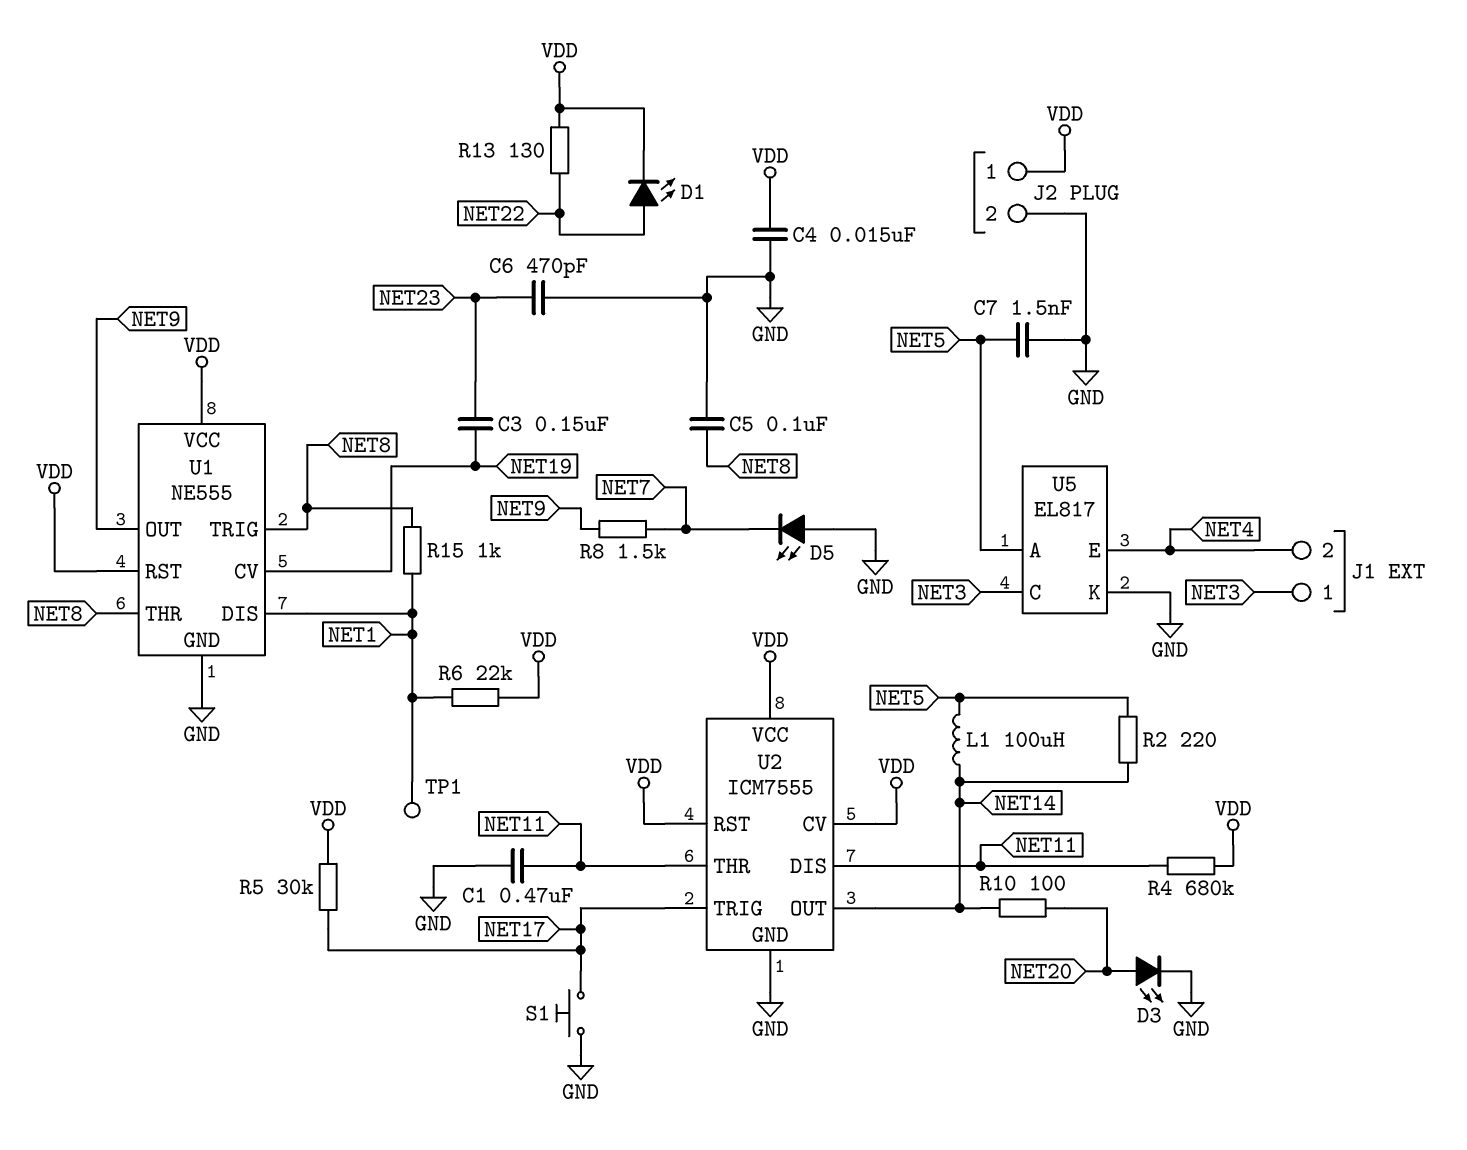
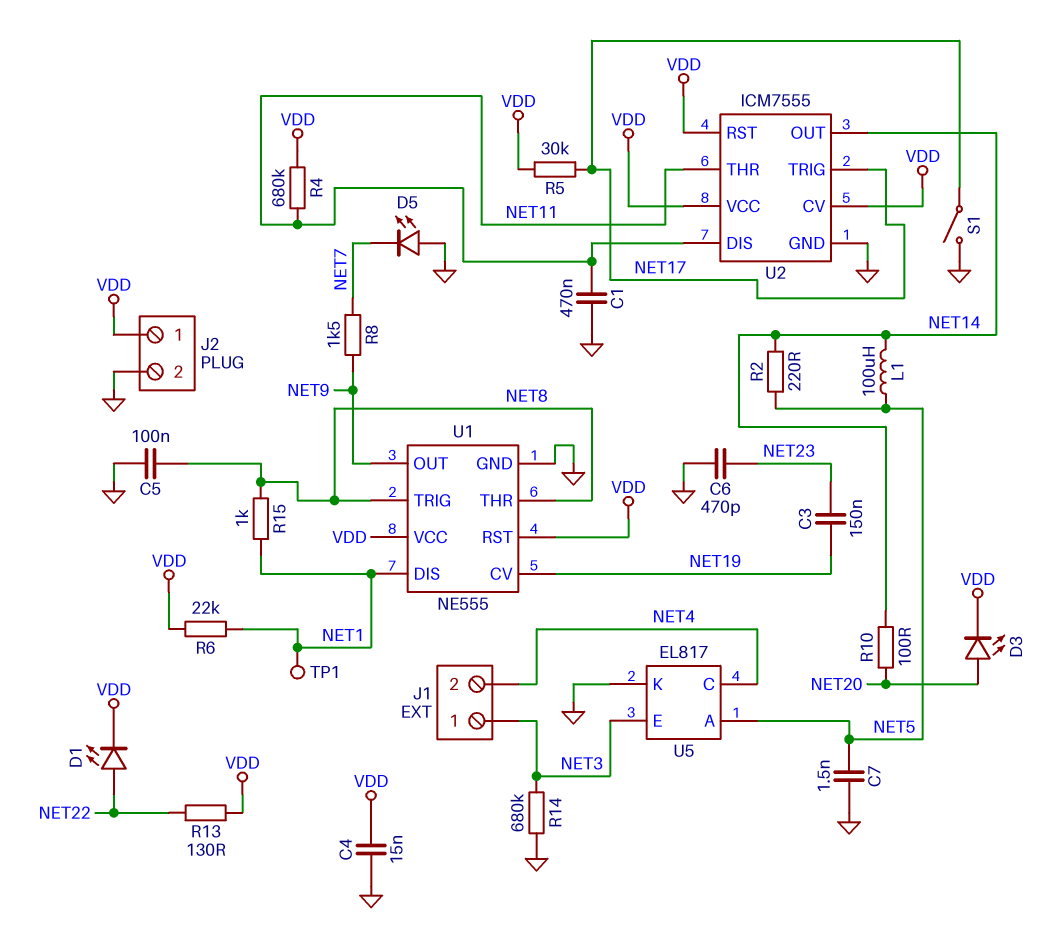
D3: LED (A NET20, K GND) -> LED (A NET20, K VDD)
R14: none -> 680k (GND, NET3)
S1: button (GND, NET17) -> switch (GND, NET17)
U5 pin C: NET3 -> NET4
U5 pin E: NET4 -> NET3

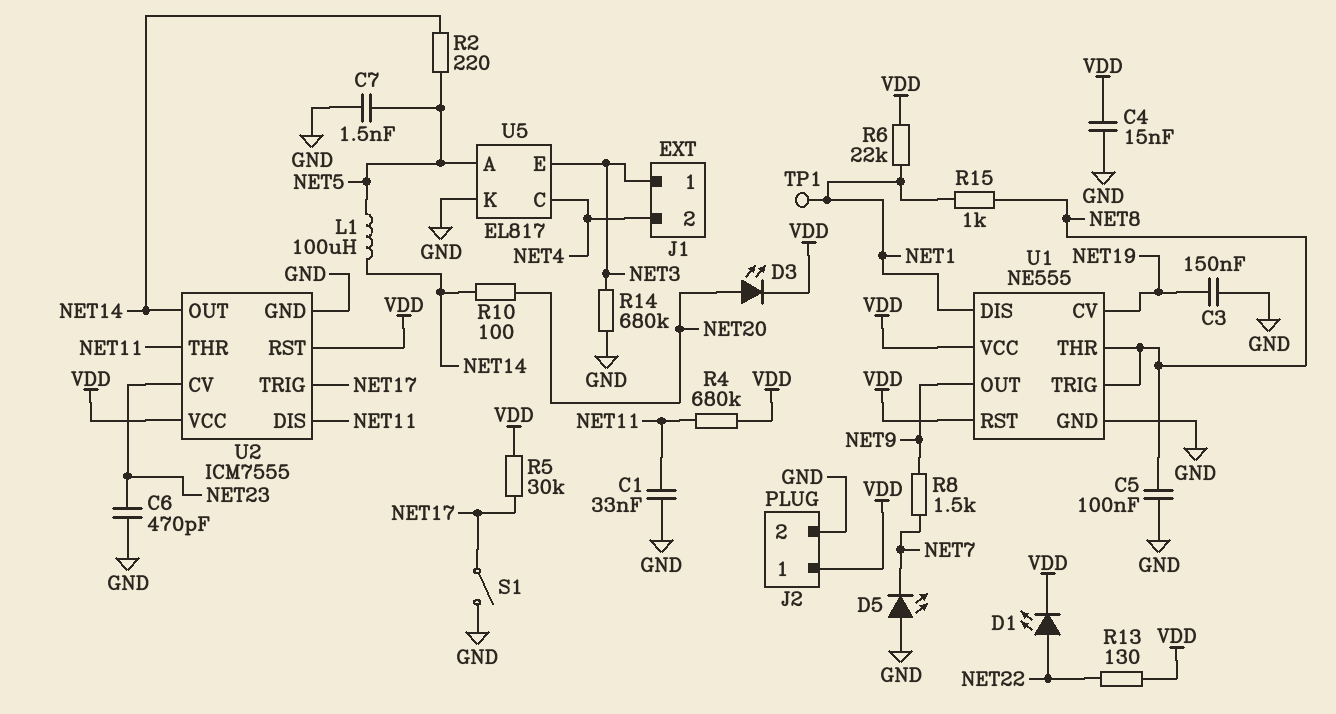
C1: 470nF (GND, NET11) -> 33nF (GND, NET11)
C3: 150nF (NET19, NET23) -> 150nF (GND, NET19)
U2 pin CV: VDD -> NET23

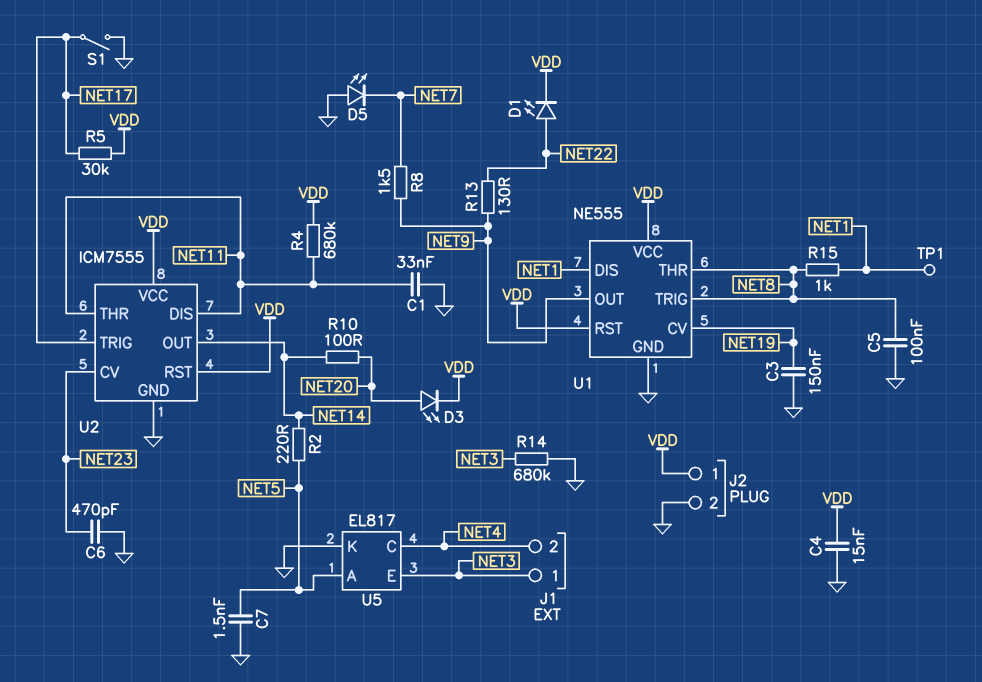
L1: 100uH (NET5, NET14) -> none
R6: 22k (NET1, VDD) -> none
R13: 130 (NET22, VDD) -> 130 (NET9, NET22)

